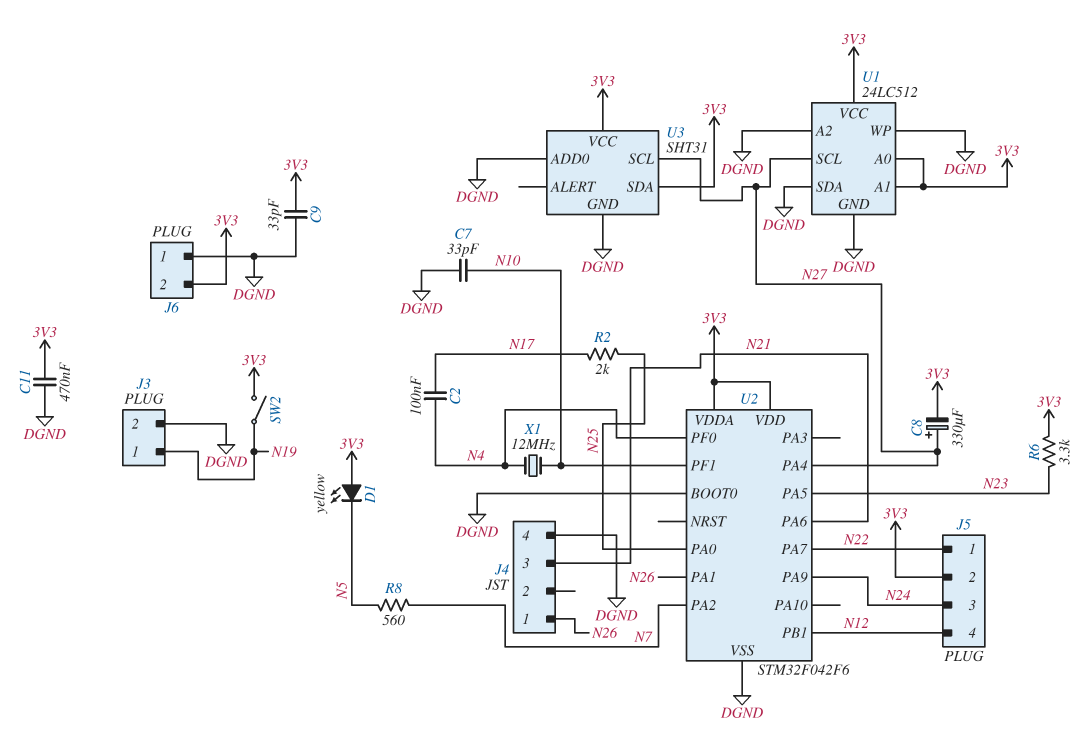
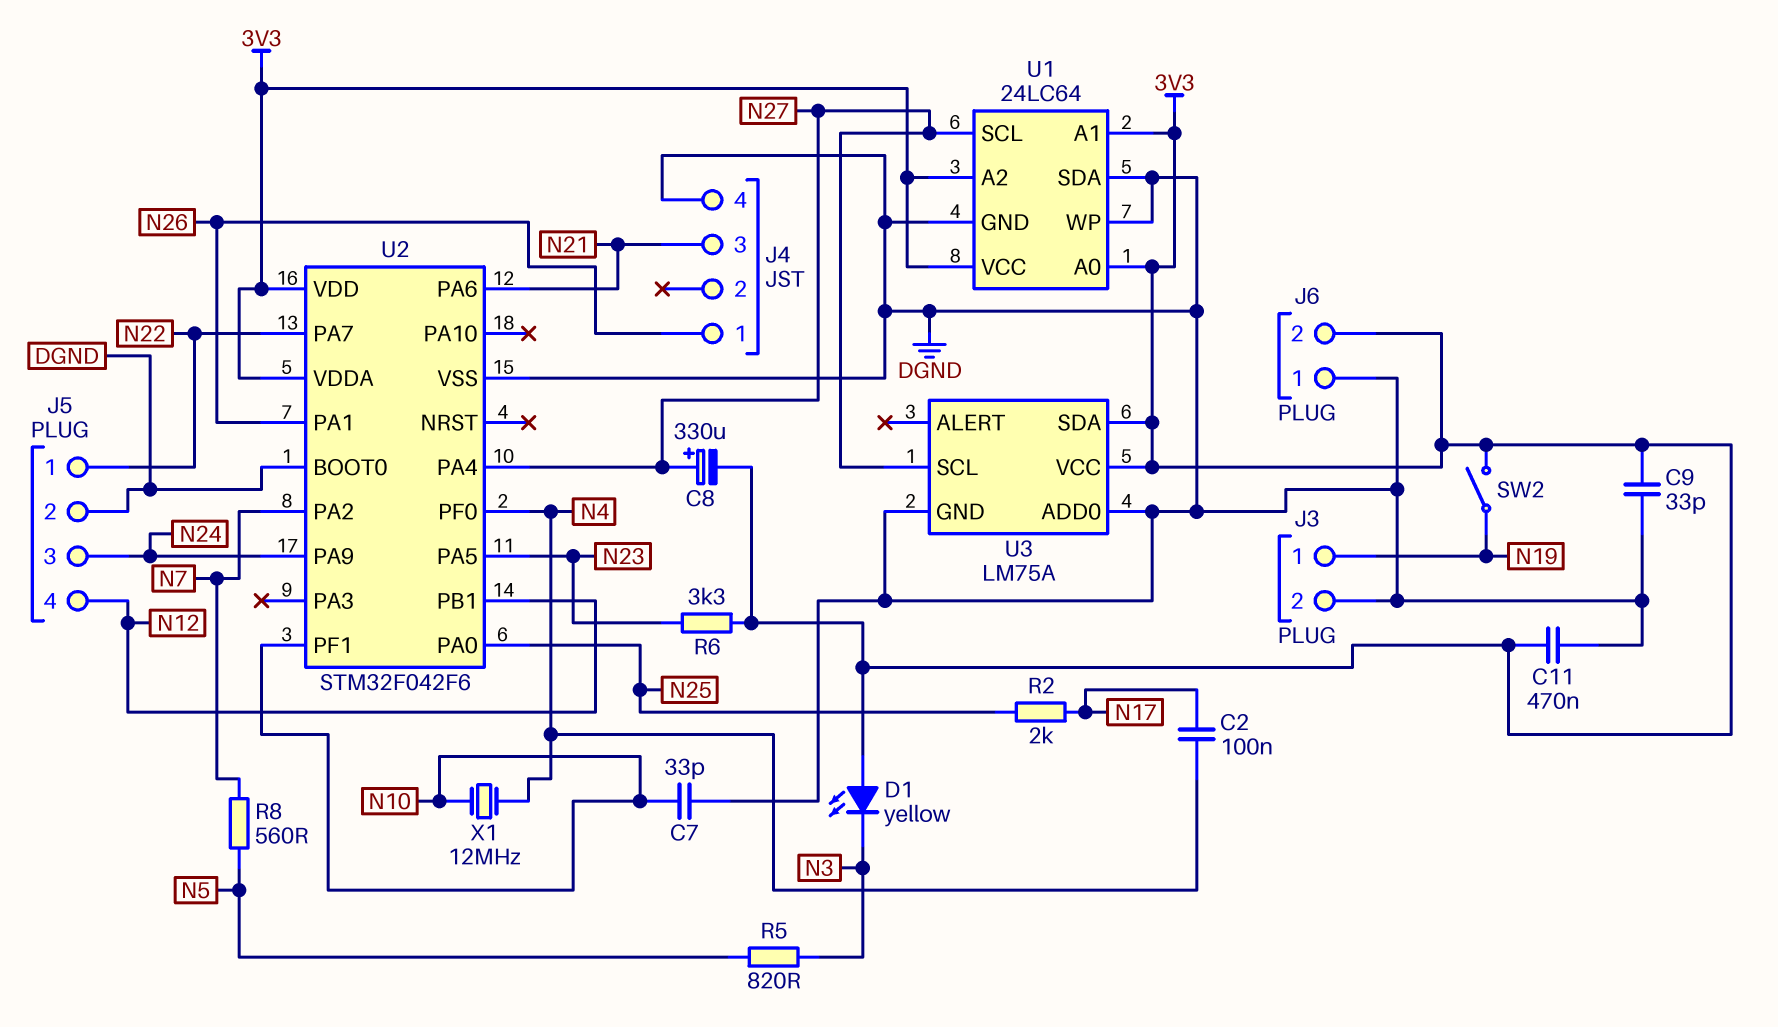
D1: LED yellow (A 3V3, K N5) -> LED yellow (A 3V3, K N3)
J5 pin 2: 3V3 -> DGND
R5: none -> 820 (N3, N5)
U1: 24LC512 -> 24LC64
U1 pin A2: DGND -> 3V3
U3: SHT31 -> LM75A

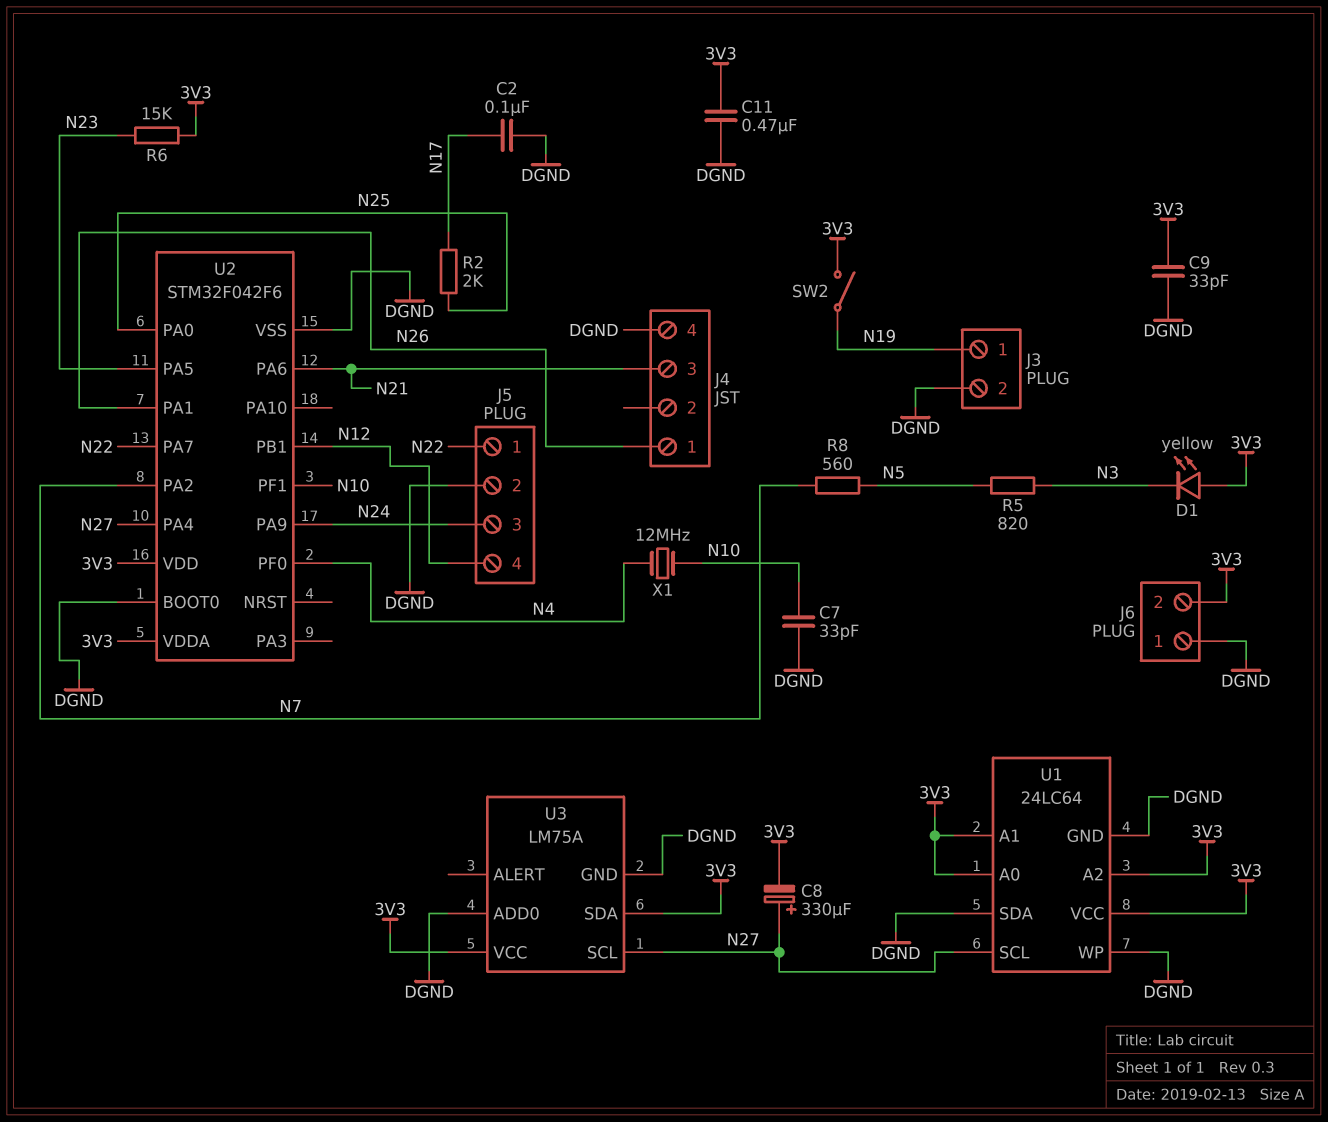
C2: 100nF (N4, N17) -> 100nF (DGND, N17)
R6: 3.3k (3V3, N23) -> 15k (3V3, N23)

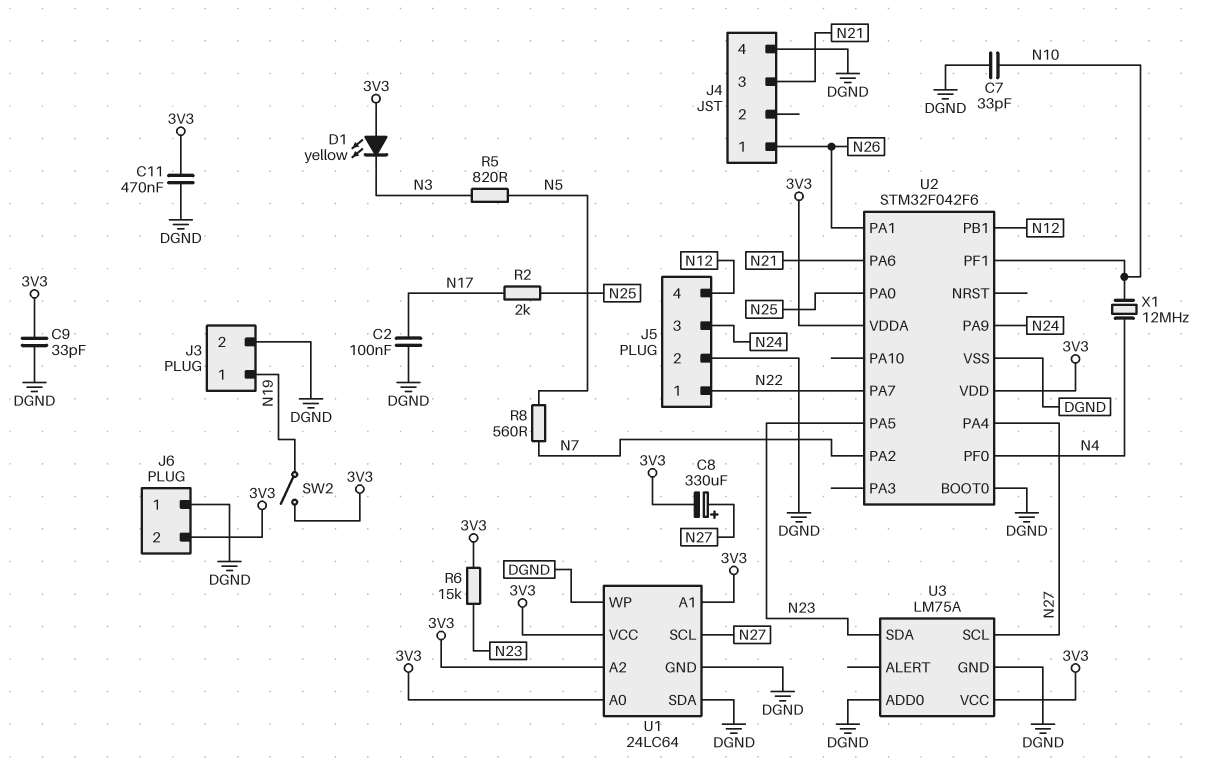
U3 pin SDA: 3V3 -> N23

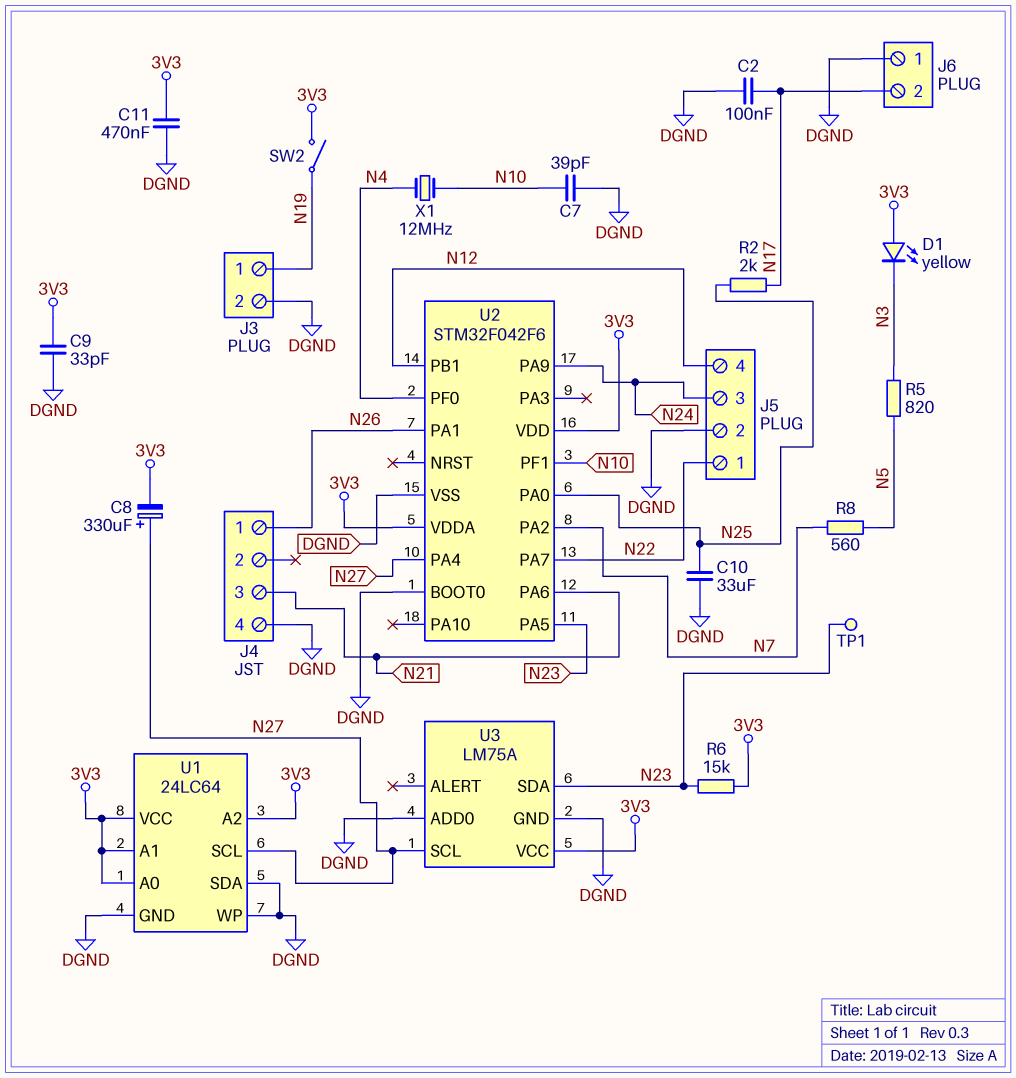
C7: 33pF (DGND, N10) -> 39pF (DGND, N10)
C10: none -> 33uF (DGND, N25)
J6 pin 2: 3V3 -> N17
TP1: none -> test point (N23)

